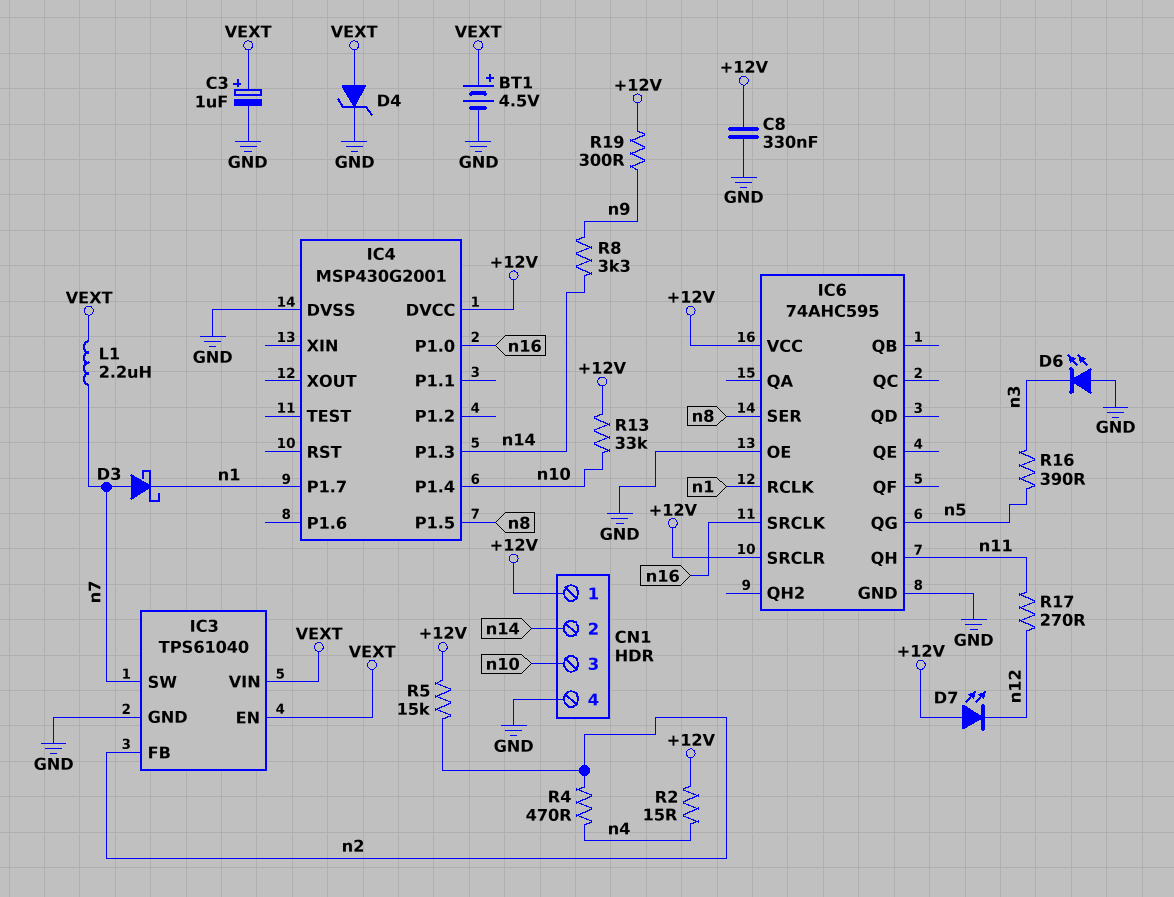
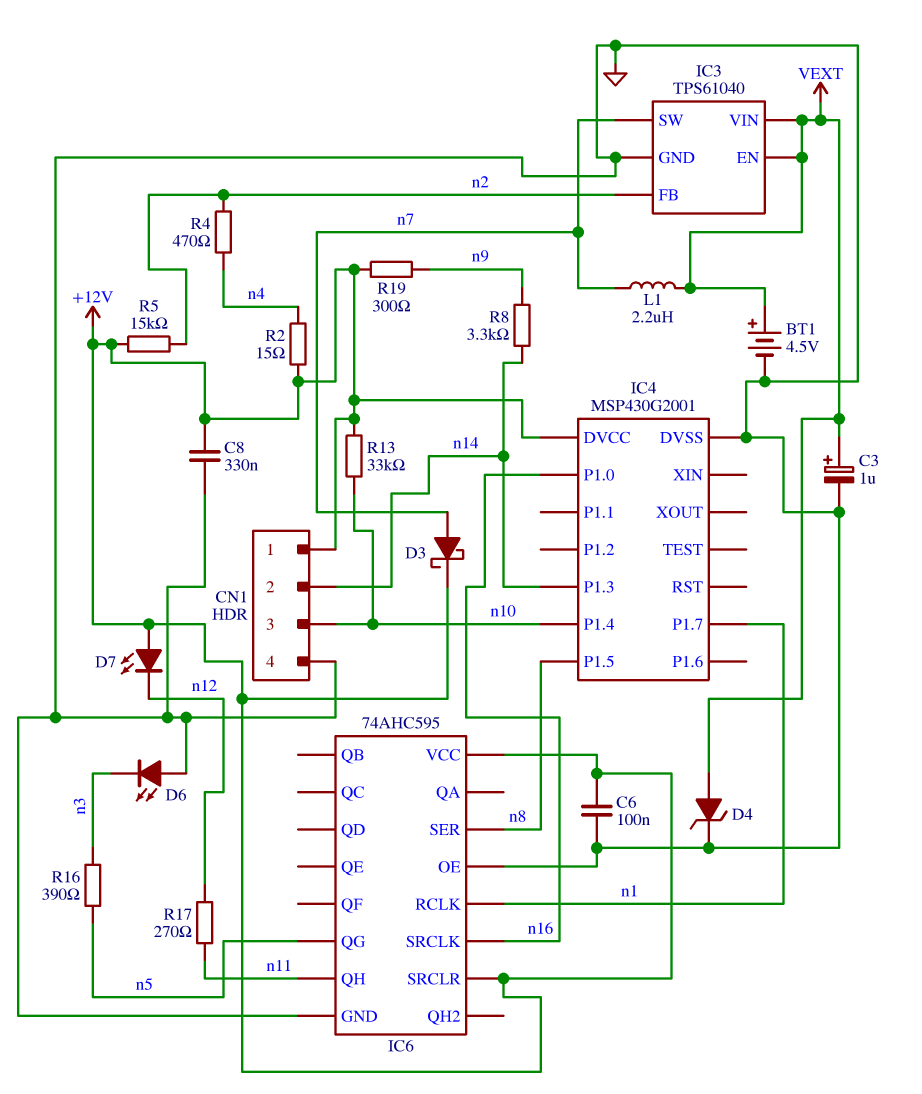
C6: none -> 100nF (+12V, GND)
D3: schottky (A n7, K n1) -> schottky (A n7, K +12V)

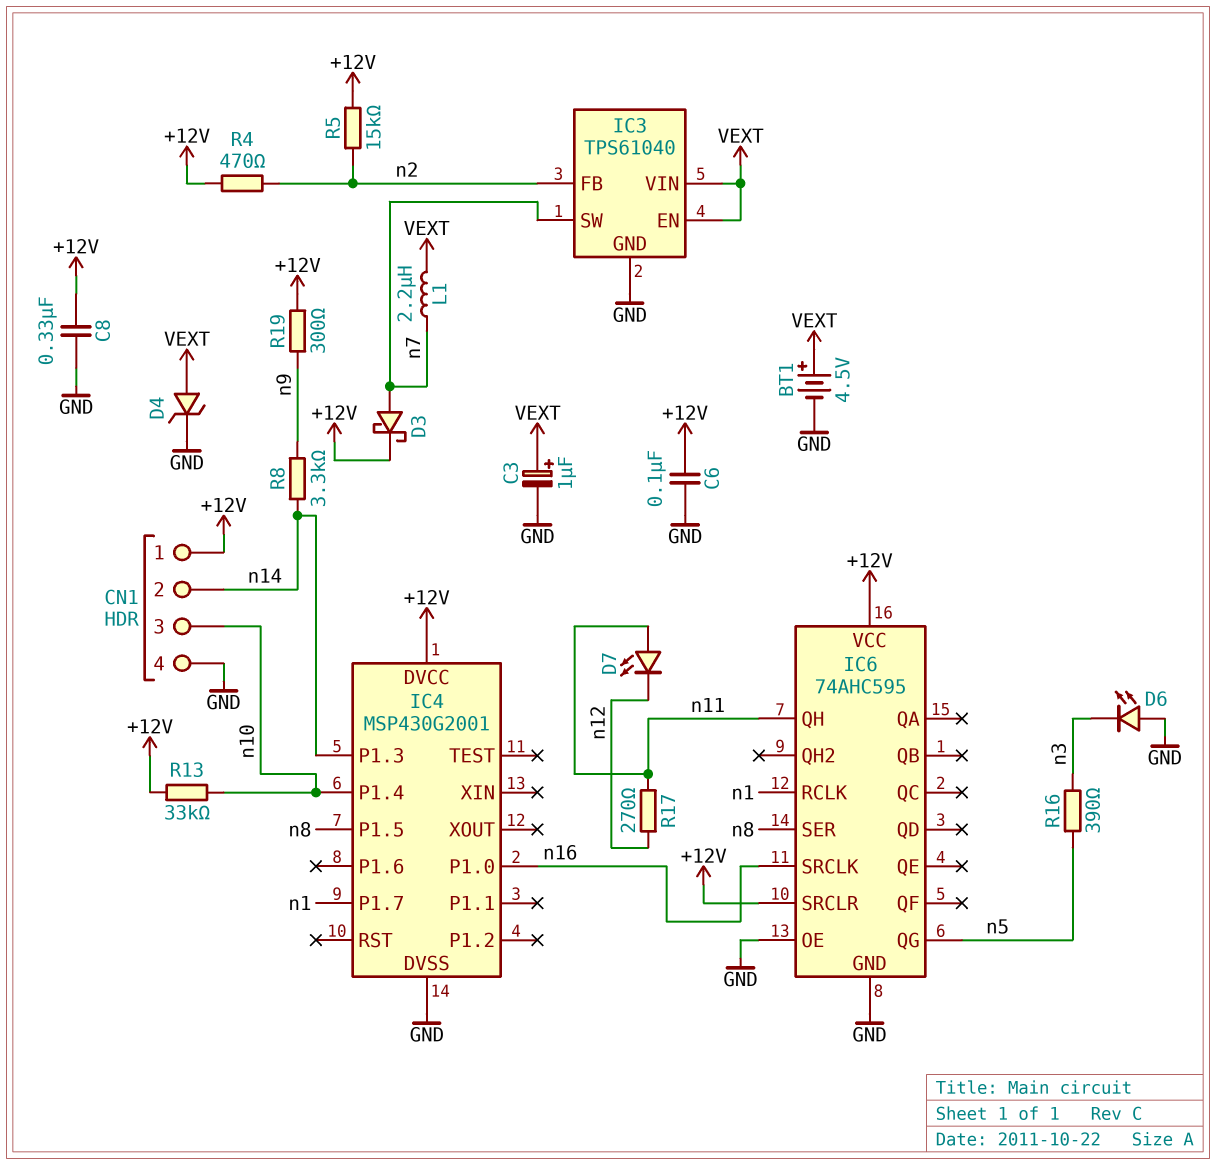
D7: LED (A +12V, K n12) -> LED (A n11, K n12)
R2: 15 (+12V, n4) -> none
R4: 470 (n2, n4) -> 470 (+12V, n2)

